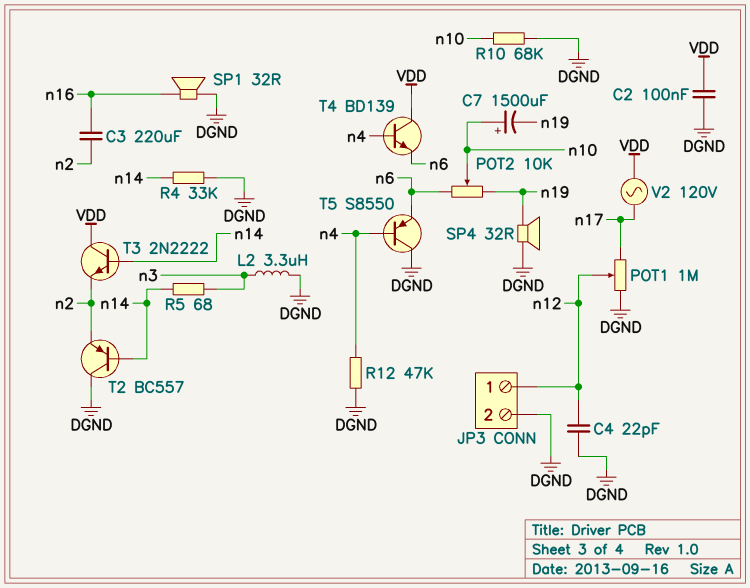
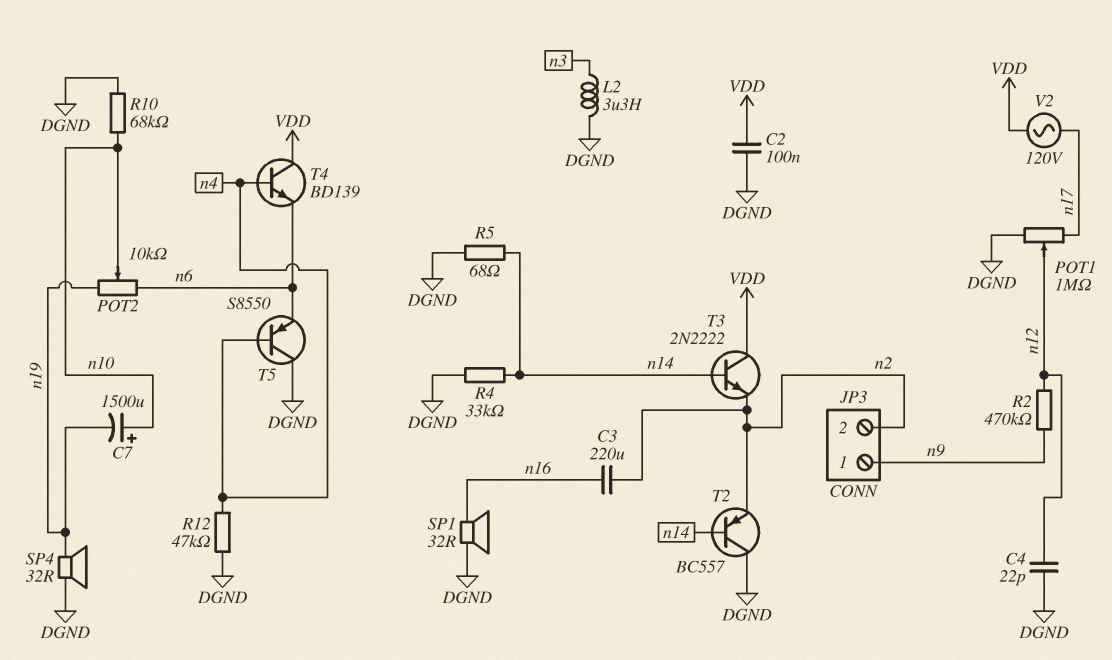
JP3 pin 1: n12 -> n9
JP3 pin 2: DGND -> n2
R2: none -> 470k (n9, n12)
R5: 68 (n3, n14) -> 68 (DGND, n14)

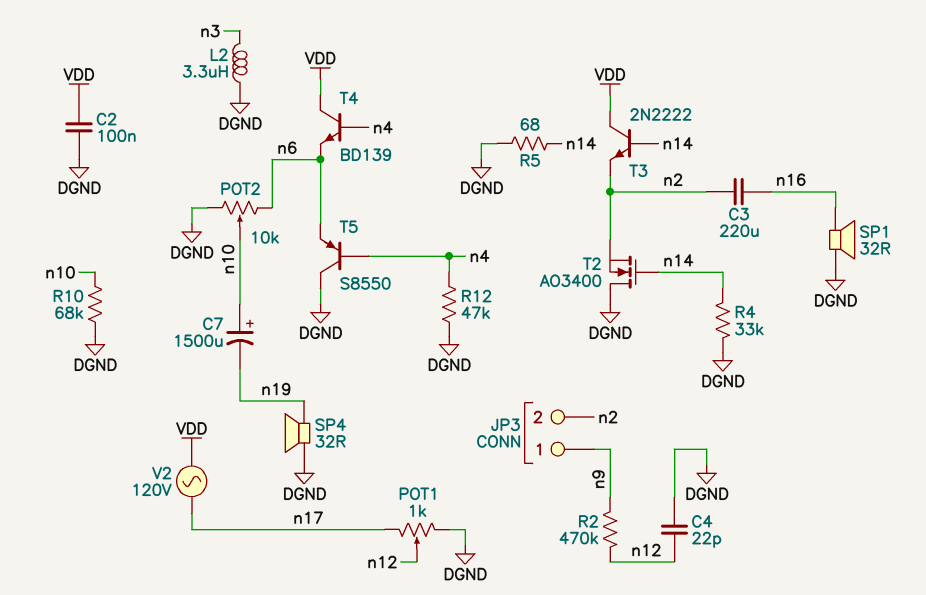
POT1: 1M (DGND, n17, wiper n12) -> 1k (DGND, n17, wiper n12)
POT2: 10k (n6, n19, wiper n10) -> 10k (DGND, n6, wiper n10)
T2: PNP BC557 (B n14, C DGND, E n2) -> NMOS AO3400 (G n14, D DGND, S n2)

